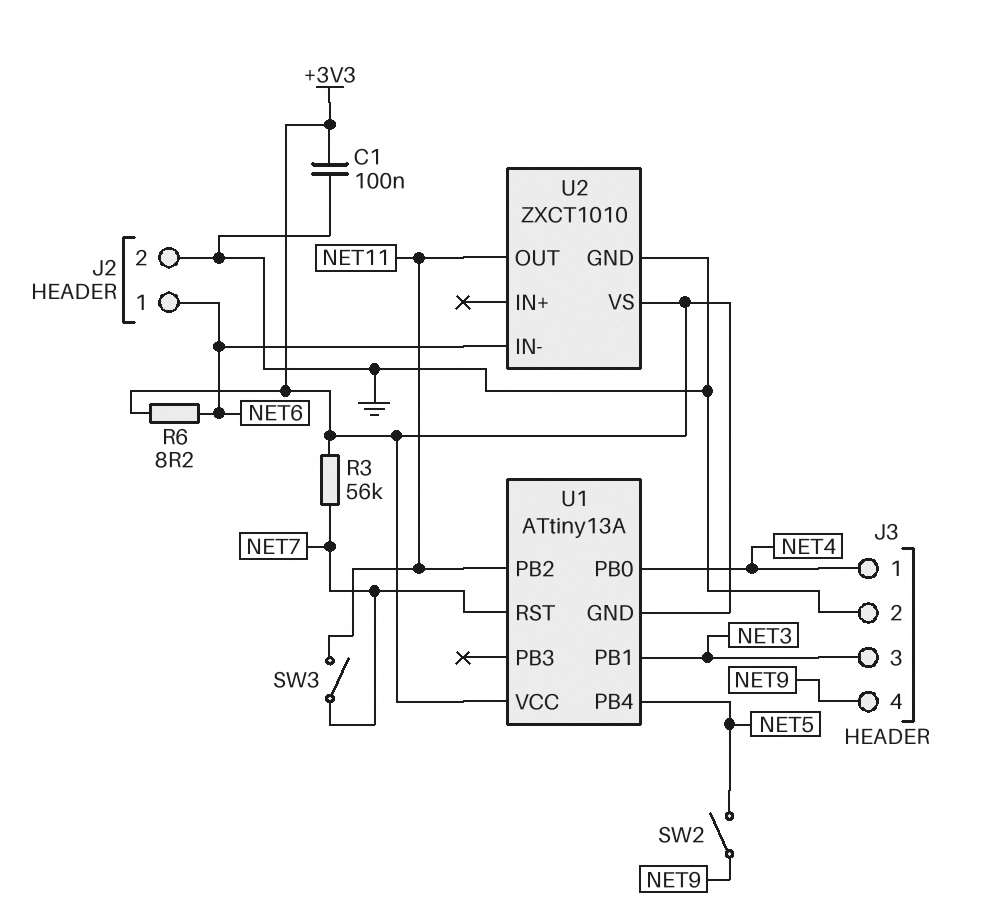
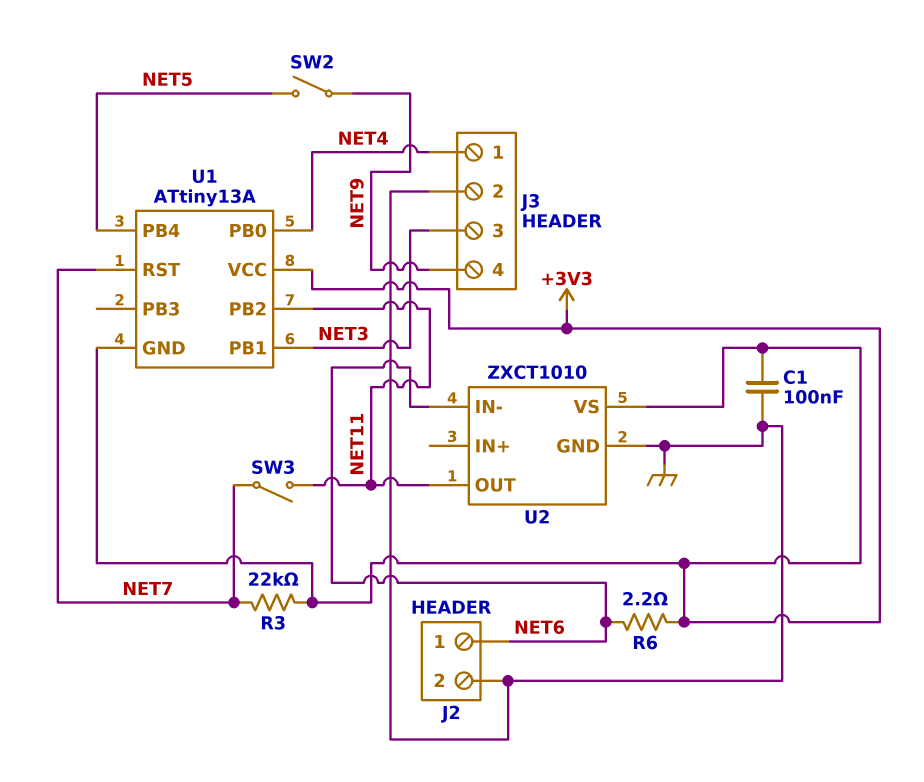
R3: 56k (+3V3, NET7) -> 22k (+3V3, NET7)
R6: 8.2 (+3V3, NET6) -> 2.2 (+3V3, NET6)

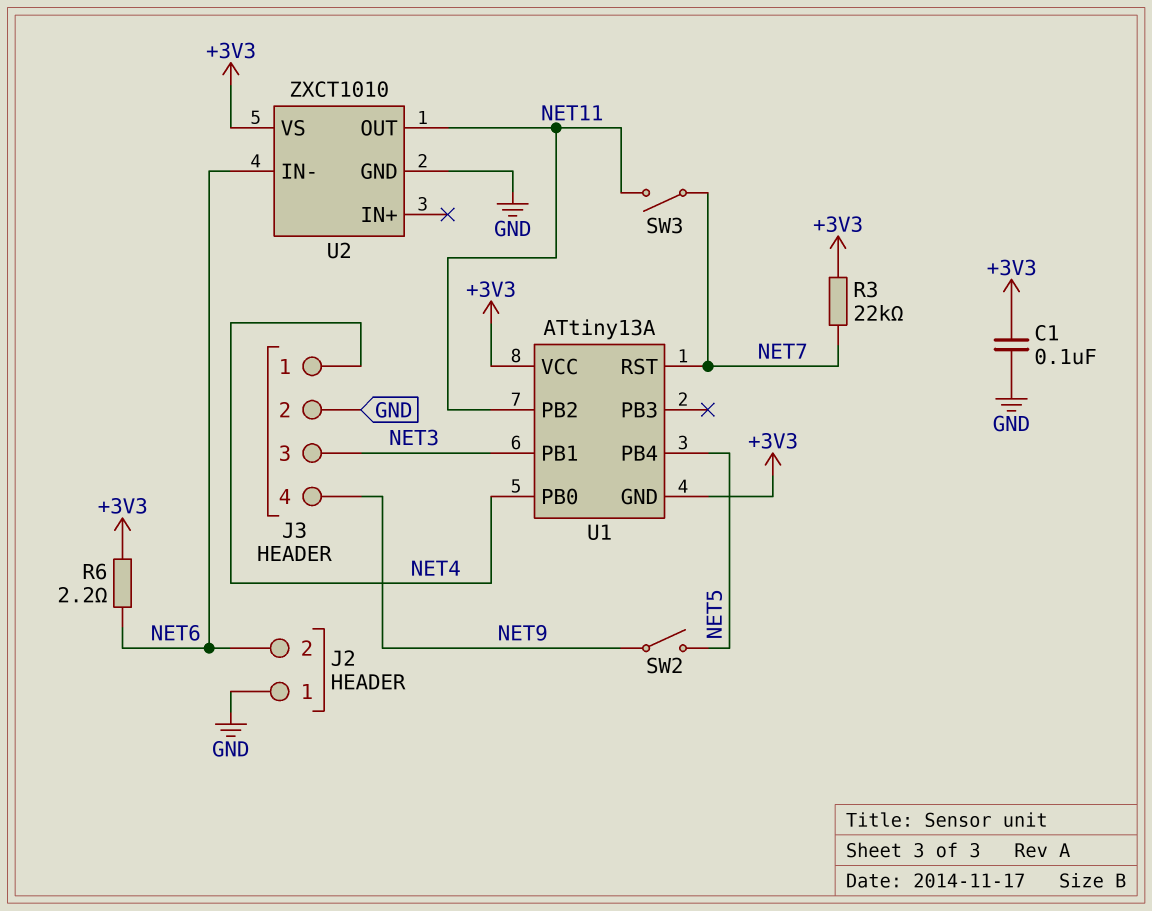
J2 pin 1: NET6 -> GND
J2 pin 2: GND -> NET6

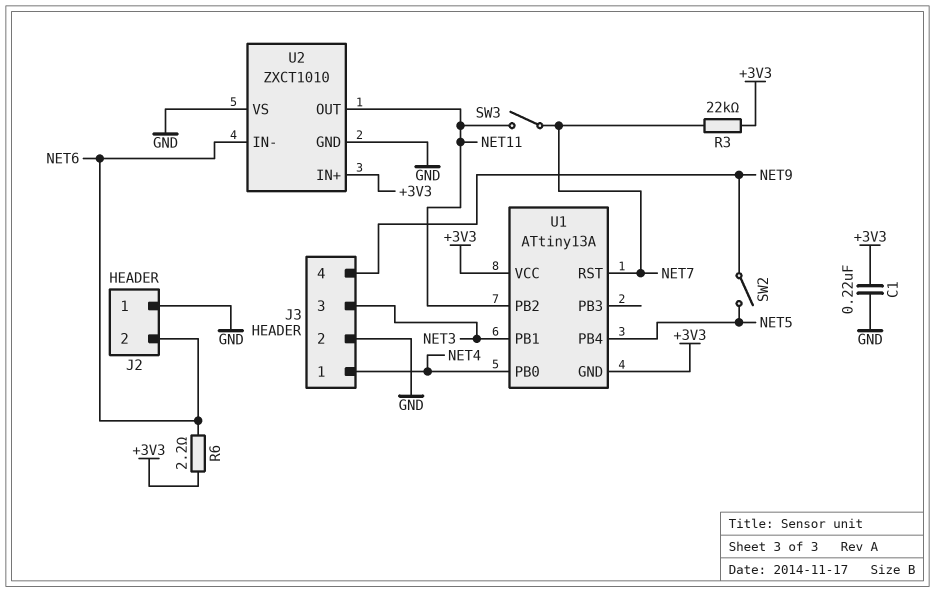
C1: 100nF (+3V3, GND) -> 220nF (+3V3, GND)
U2 pin IN+: none -> +3V3
U2 pin VS: +3V3 -> GND

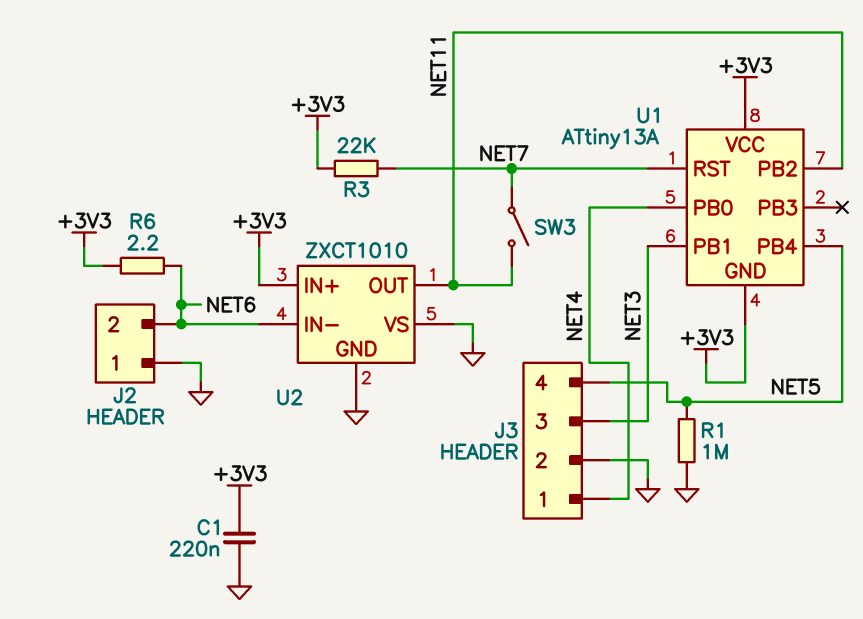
J3 pin 4: NET9 -> NET5
R1: none -> 1M (GND, NET5)
SW2: switch (NET5, NET9) -> none

